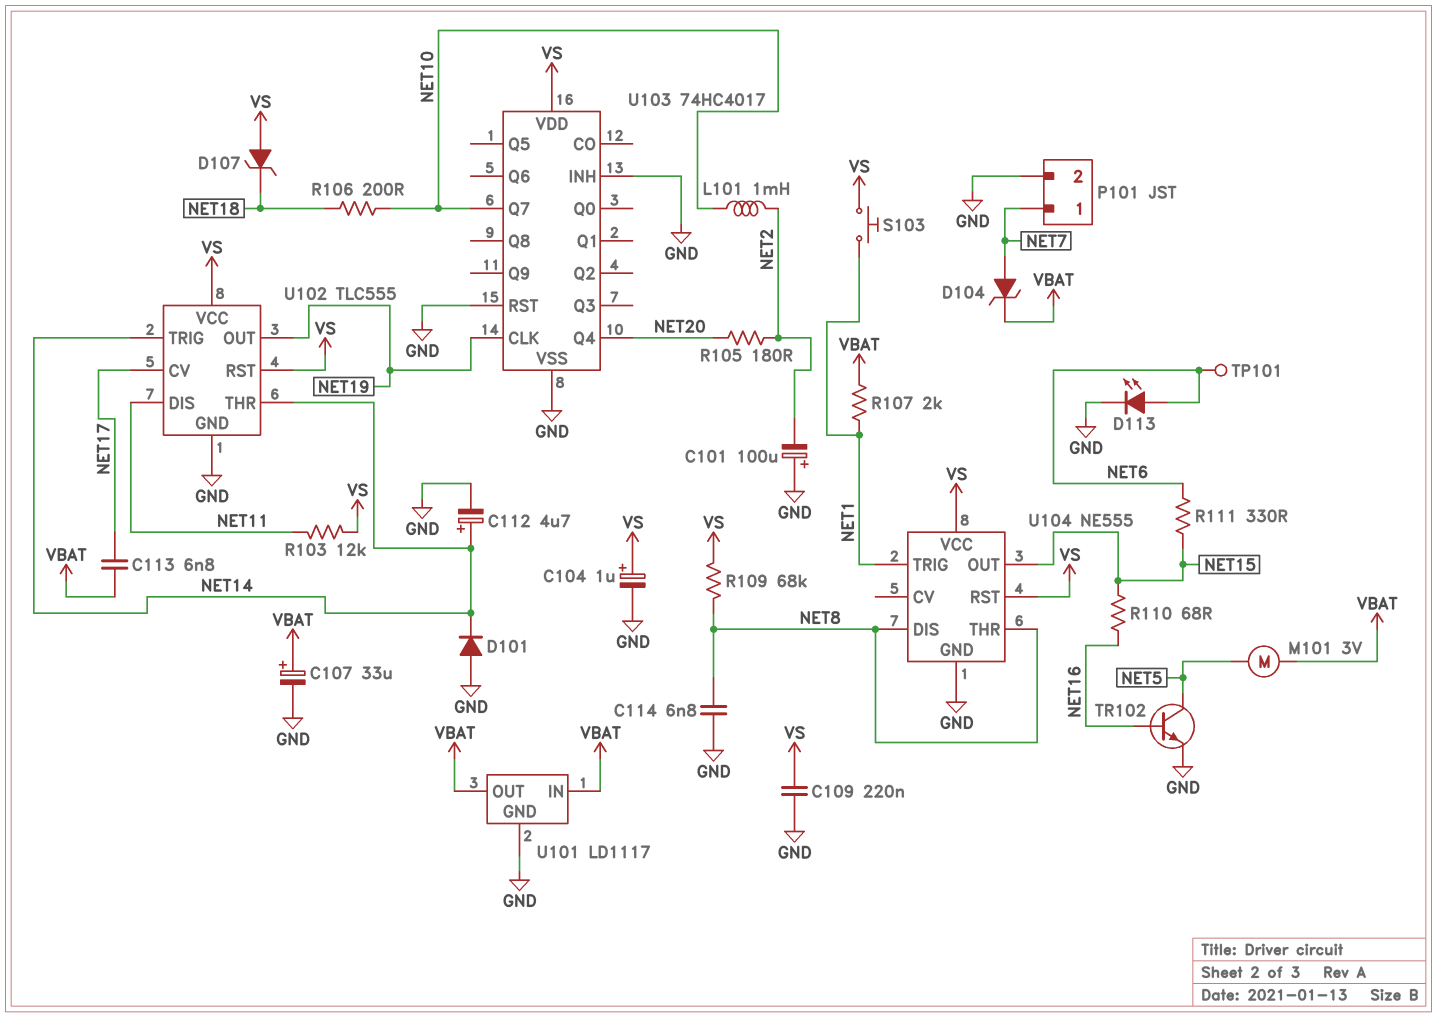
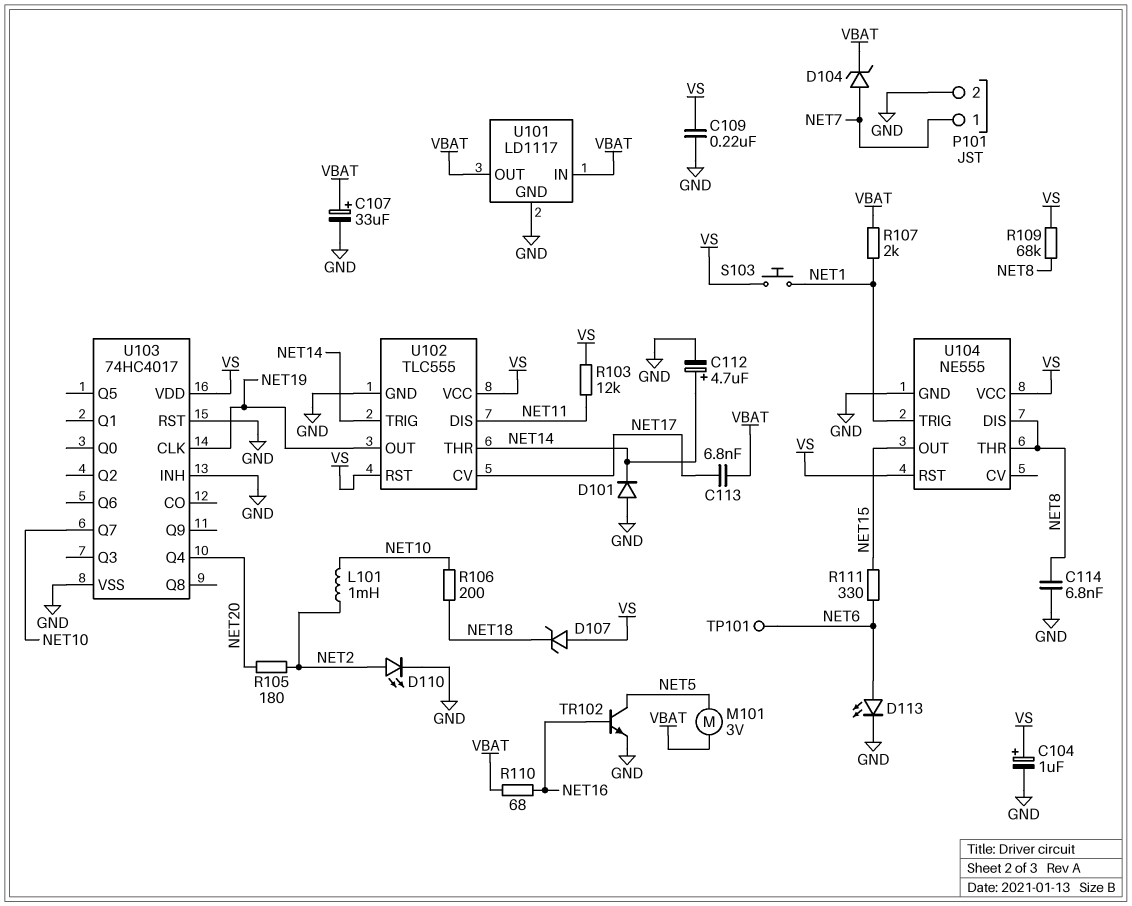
C101: 100uF (plus GND, minus NET2) -> none
D110: none -> LED (A NET2, K GND)
R110: 68 (NET15, NET16) -> 68 (NET16, VBAT)

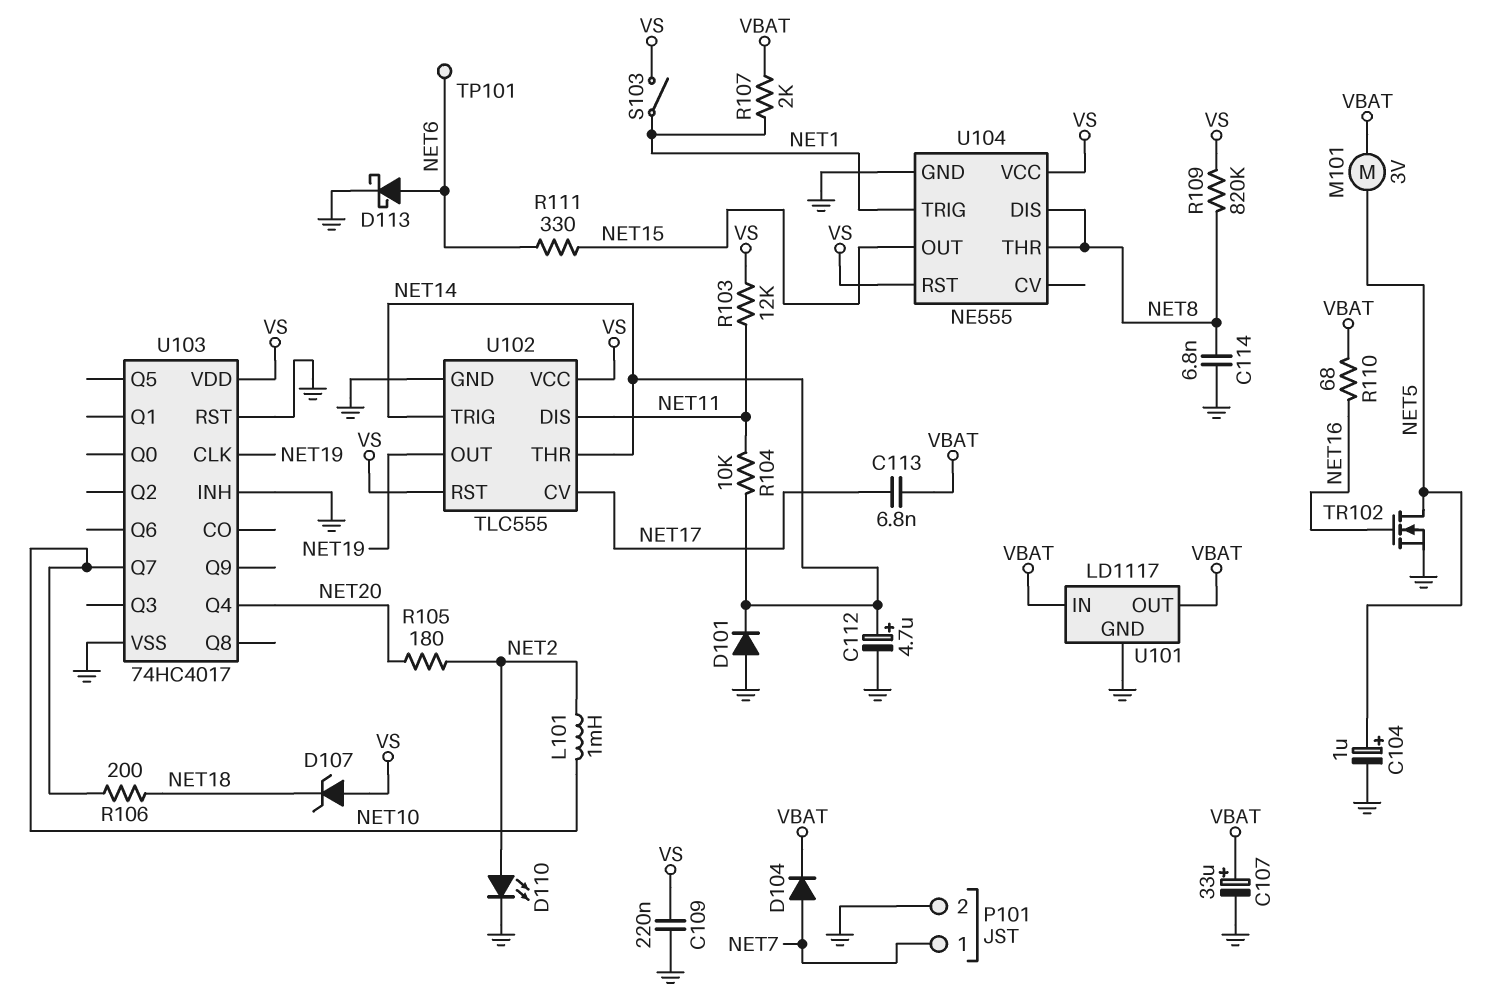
C104: 1uF (plus VS, minus GND) -> 1uF (plus NET5, minus GND)
D104: zener (A NET7, K VBAT) -> diode (A NET7, K VBAT)
D113: LED (A NET6, K GND) -> schottky (A NET6, K GND)
R104: none -> 10k (NET11, NET14)
R109: 68k (NET8, VS) -> 820k (NET8, VS)
S103: button (NET1, VS) -> switch (NET1, VS)
TR102: NPN (B NET16, C NET5, E GND) -> NMOS (G NET16, D NET5, S GND)

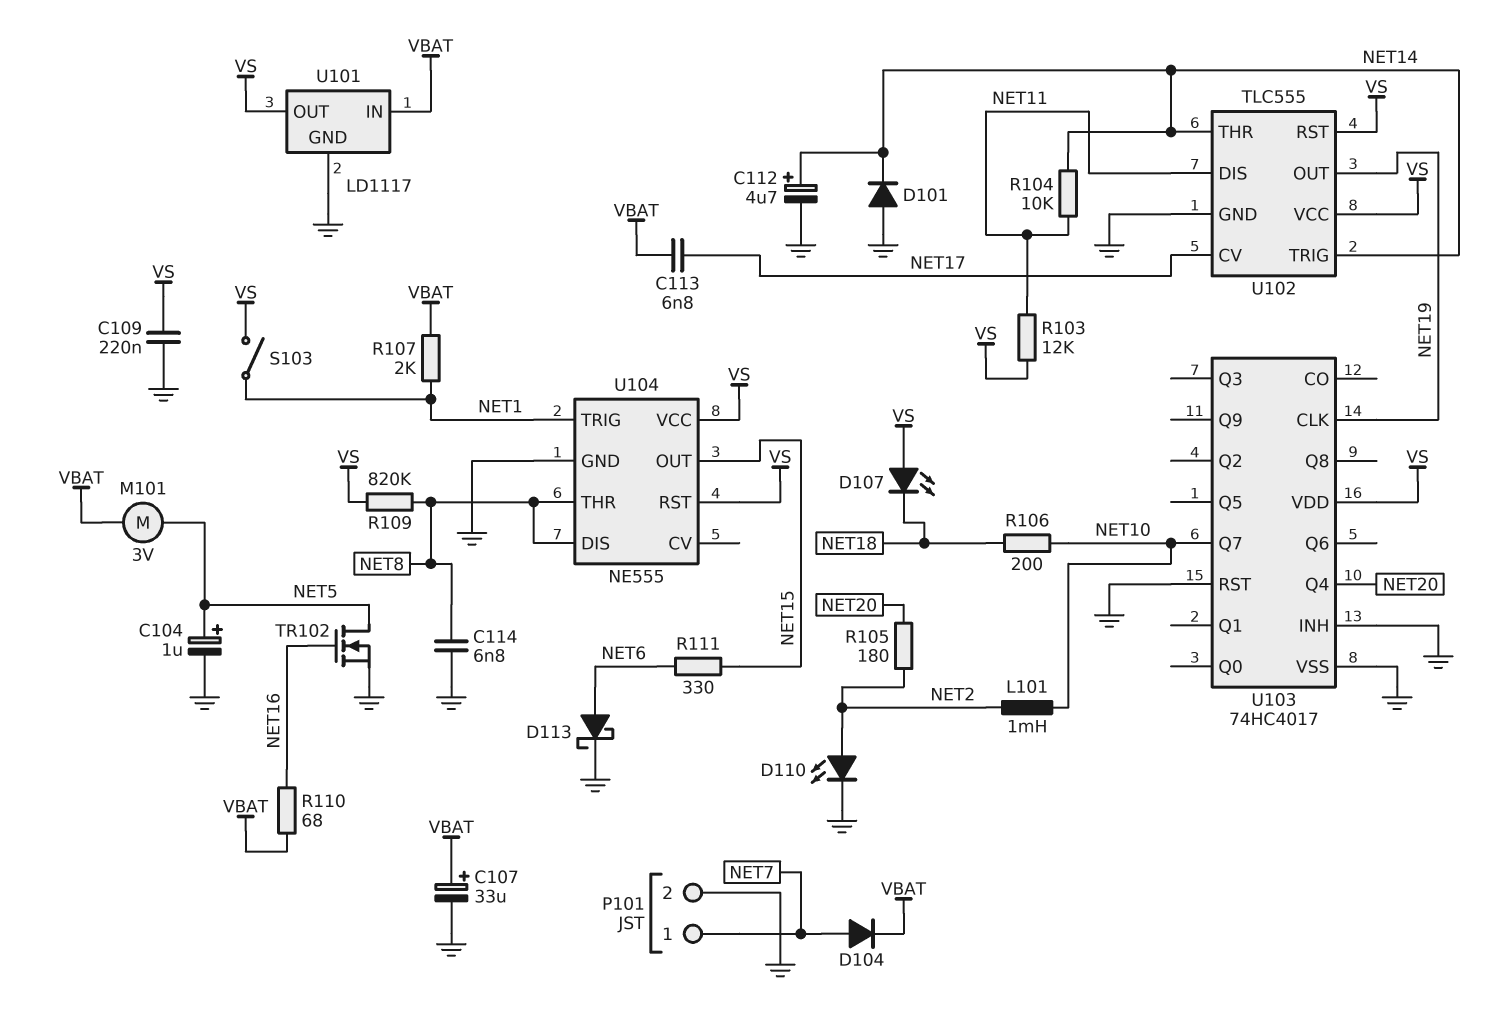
D107: zener (A VS, K NET18) -> LED (A VS, K NET18)
TP101: test point (NET6) -> none
U101 pin OUT: VBAT -> VS

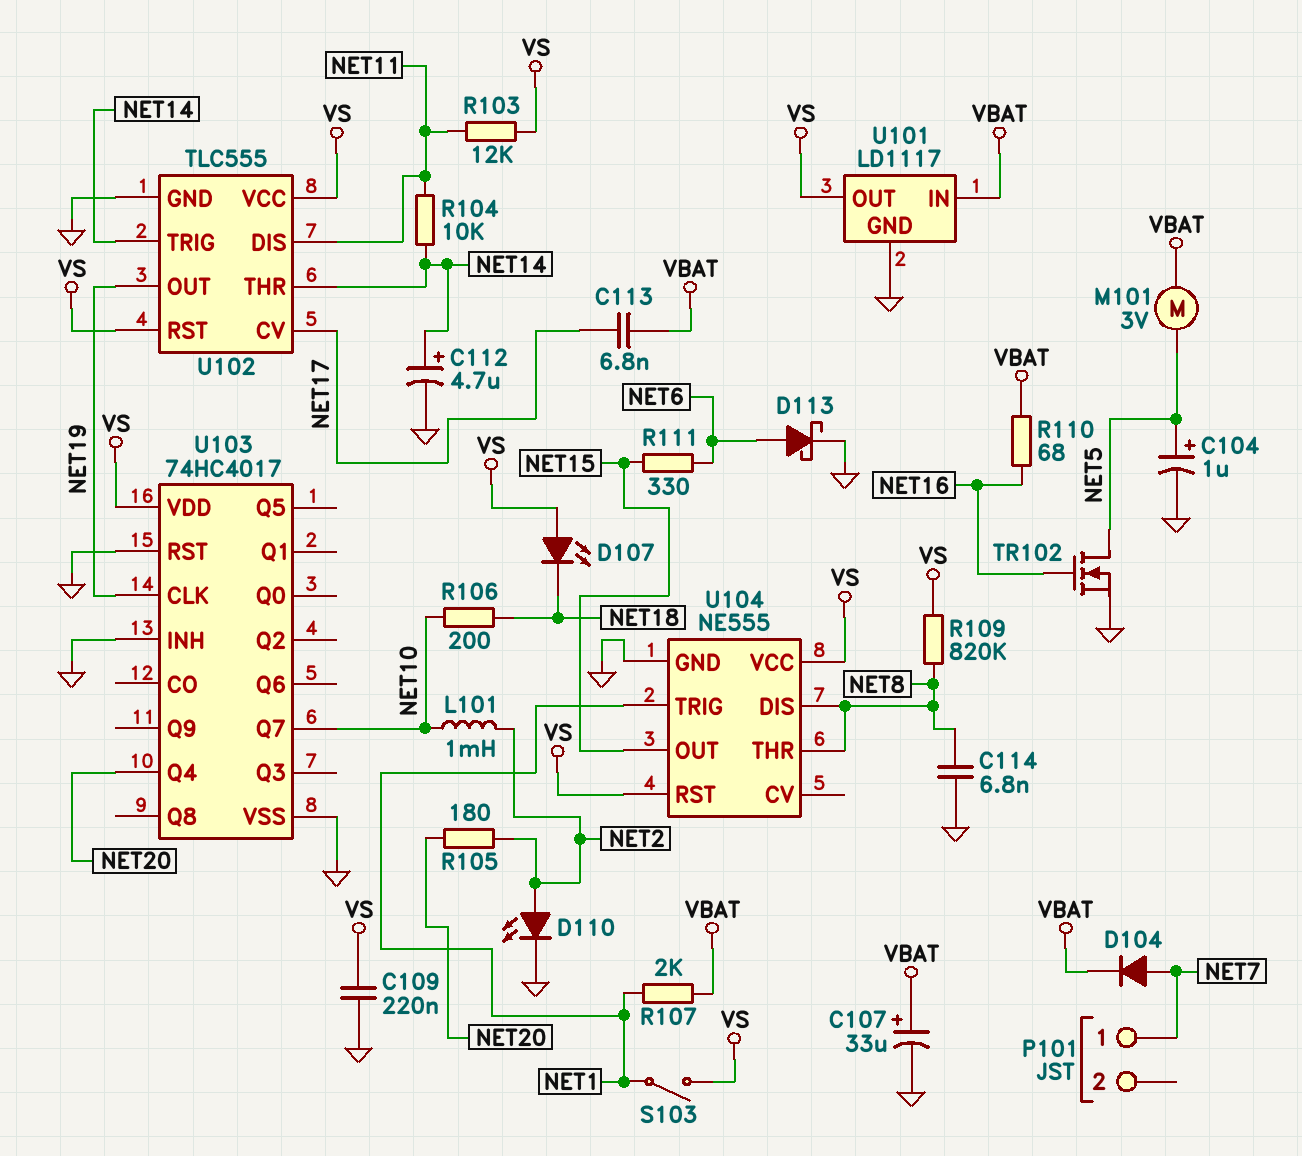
D101: diode (A GND, K NET14) -> none
P101 pin 2: GND -> none

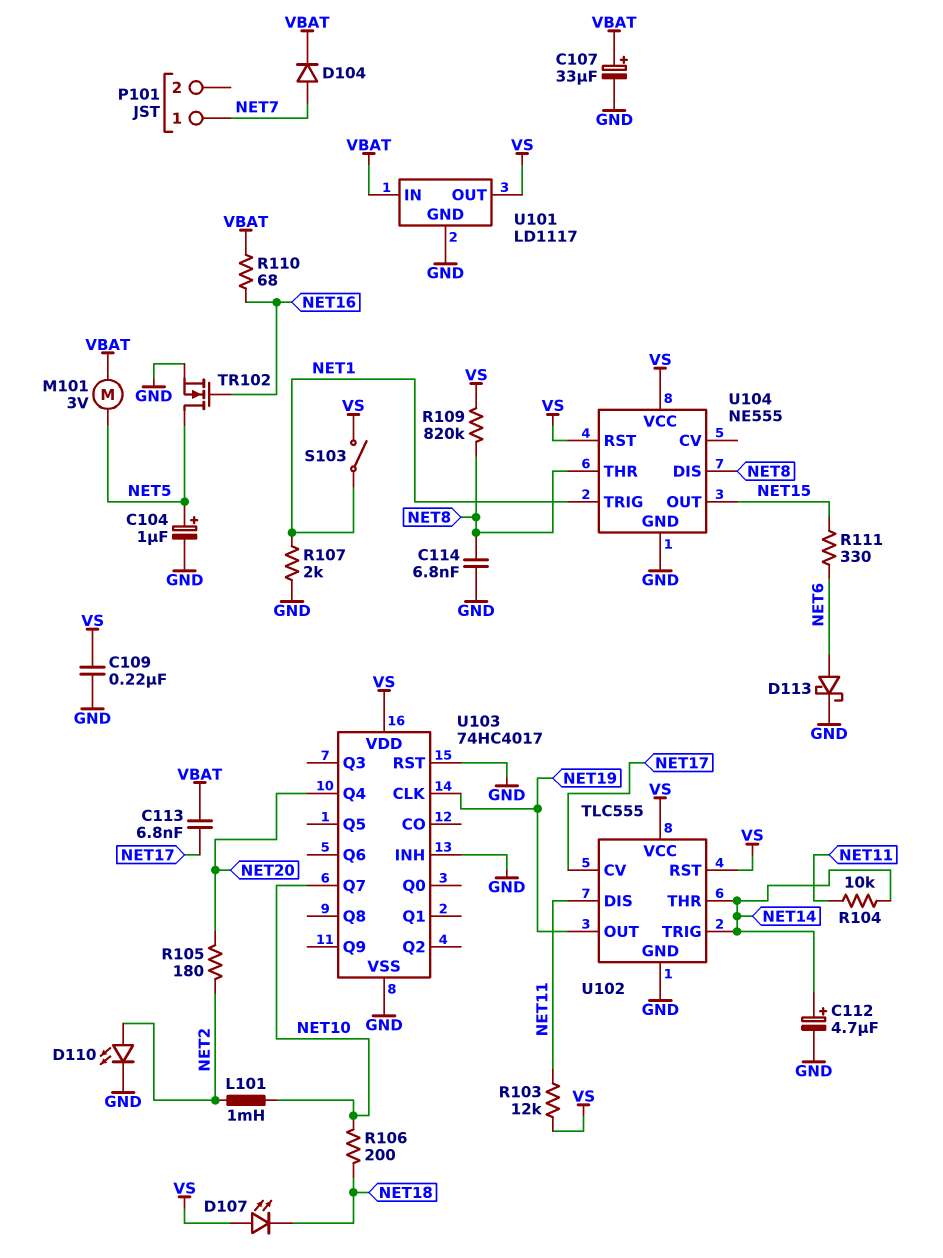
R107: 2k (NET1, VBAT) -> 2k (GND, NET1)

